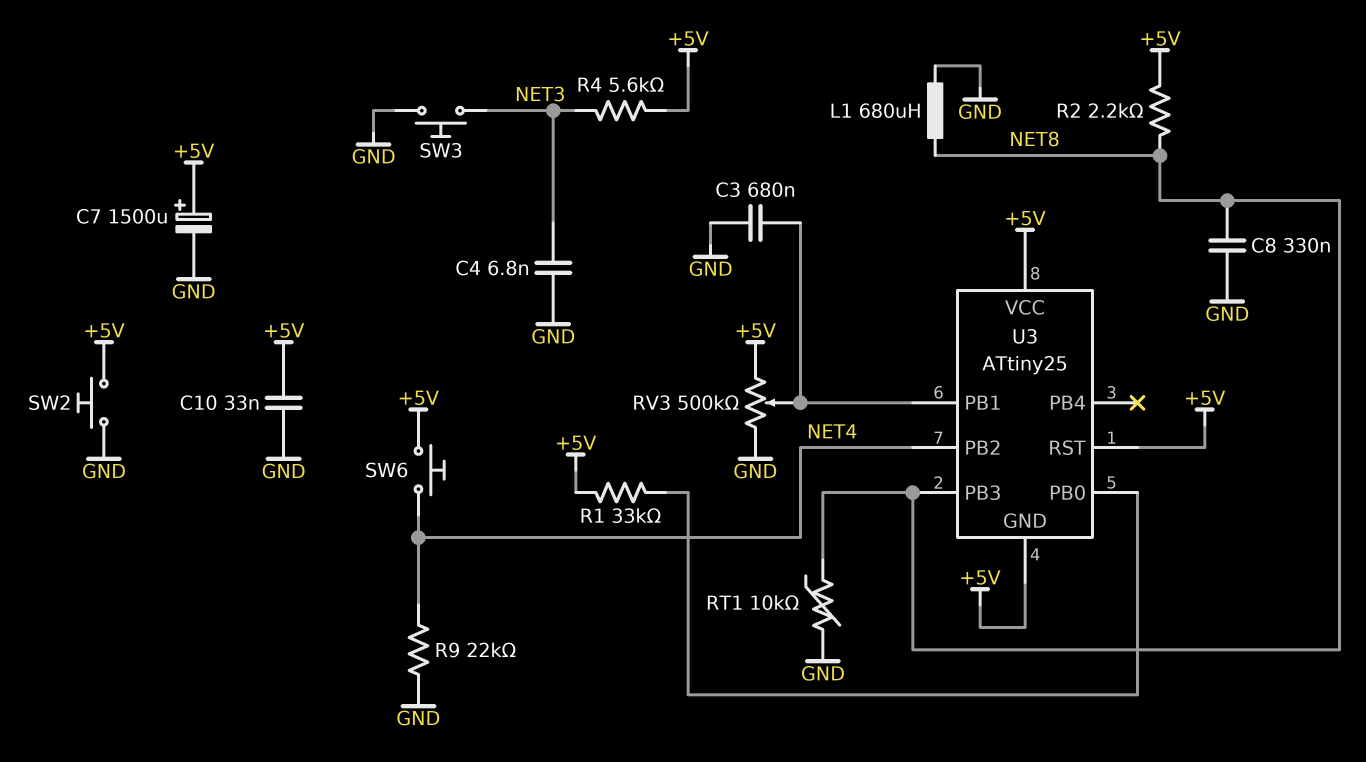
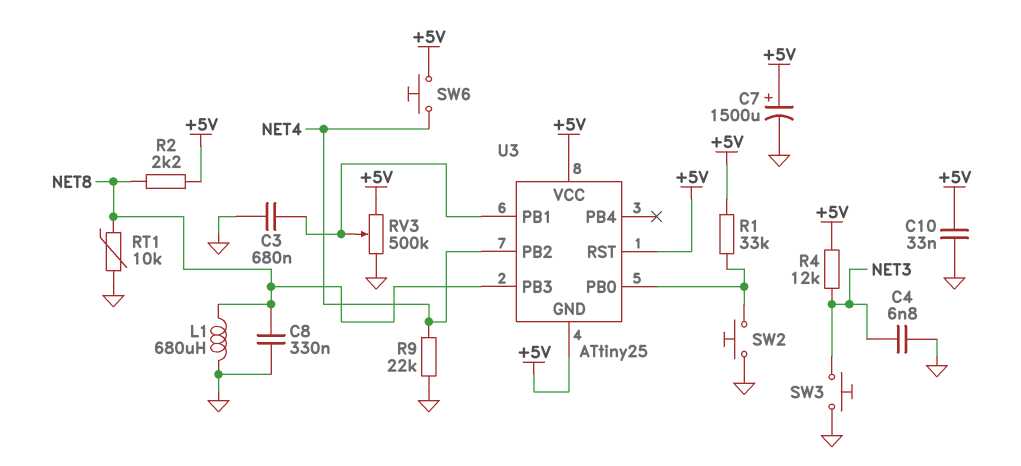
R4: 5.6k (+5V, NET3) -> 12k (+5V, NET3)
SW2: button (+5V, GND) -> button (GND, U3/PB0)

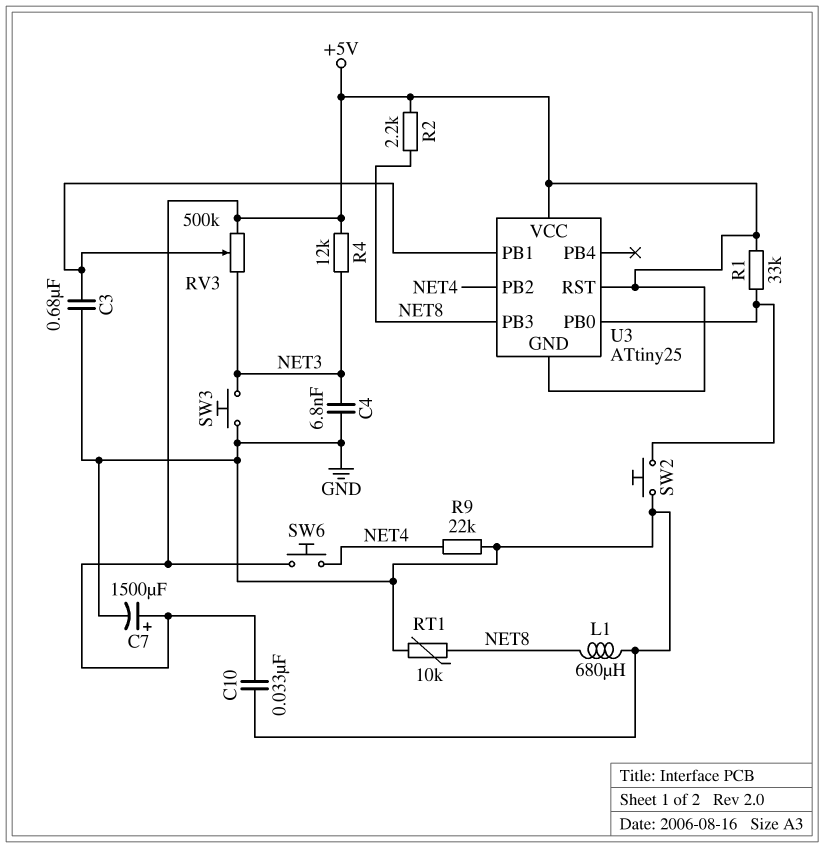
C8: 330nF (GND, NET8) -> none
RV3: 500k (+5V, GND, wiper U3/PB1) -> 500k (+5V, NET3, wiper U3/PB1)

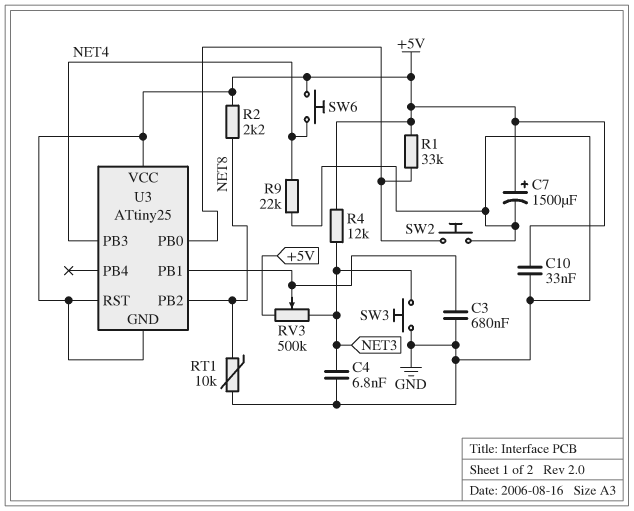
L1: 680uH (GND, NET8) -> none
U3 pin PB2: NET4 -> NET8
U3 pin PB3: NET8 -> NET4

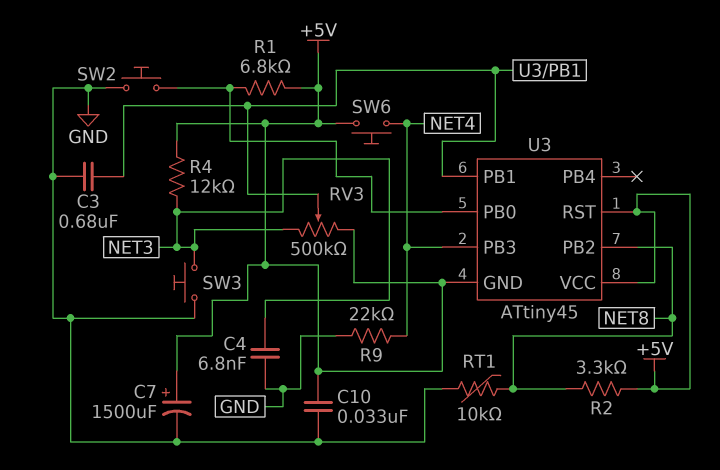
R1: 33k (+5V, U3/PB0) -> 6.8k (+5V, U3/PB0)
R2: 2.2k (+5V, NET8) -> 3.3k (+5V, NET8)
U3: ATtiny25 -> ATtiny45

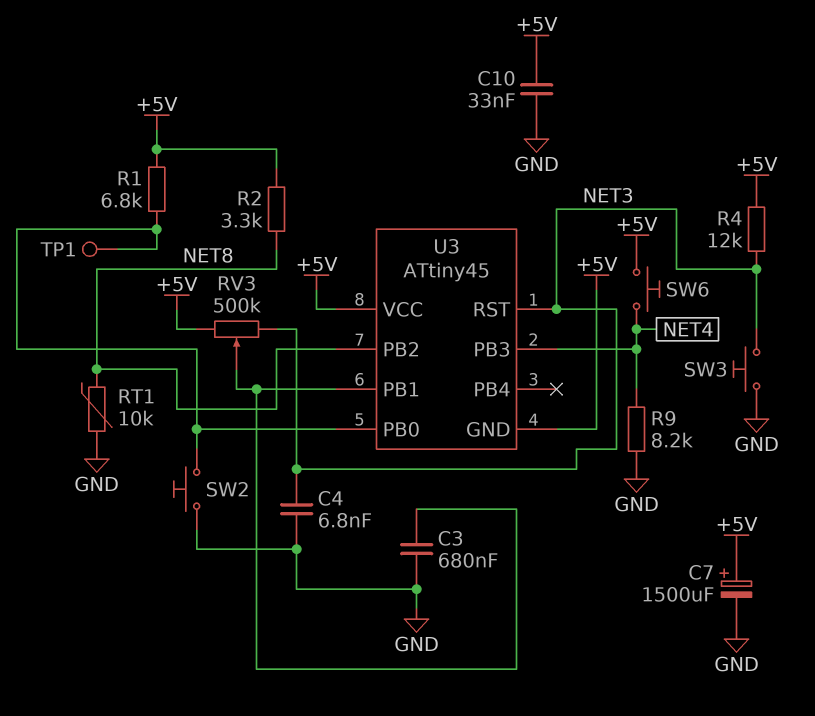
R9: 22k (GND, NET4) -> 8.2k (GND, NET4)
TP1: none -> test point (U3/PB0)
U3 pin RST: +5V -> NET3

